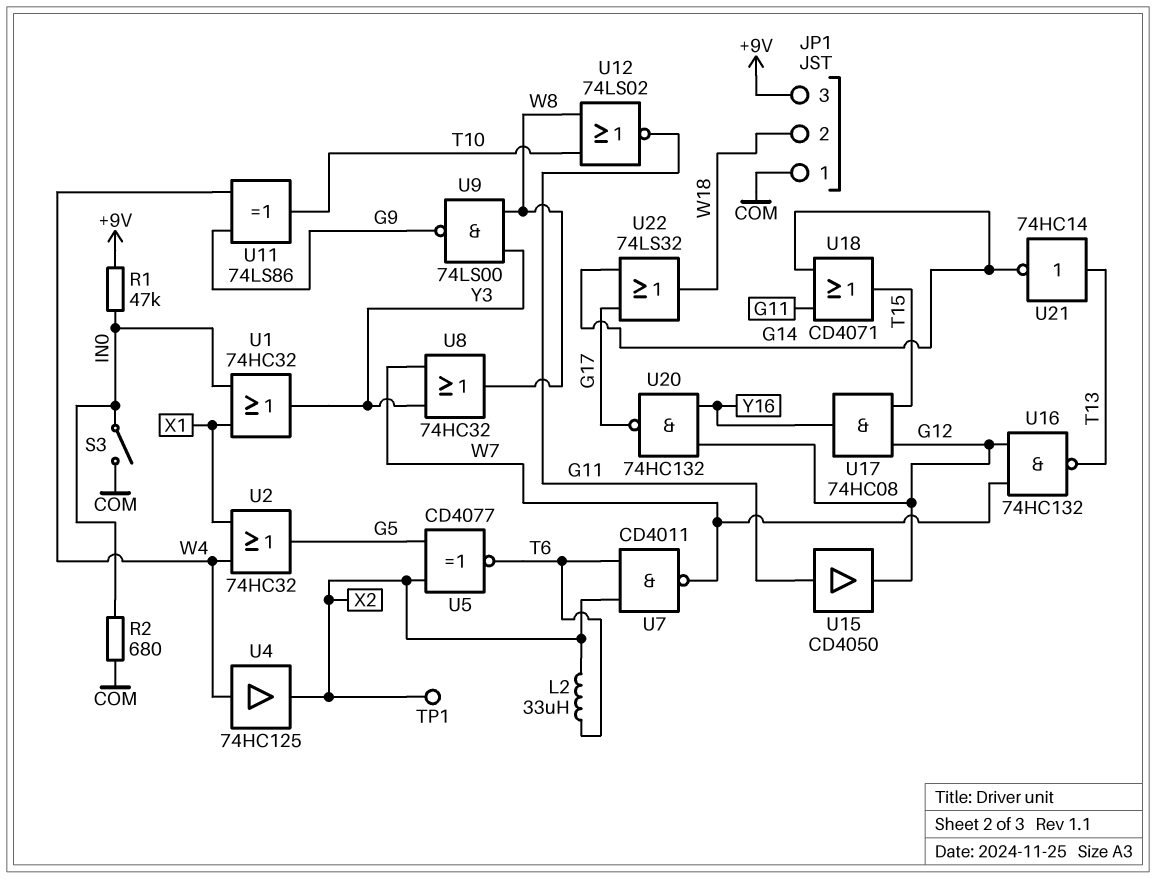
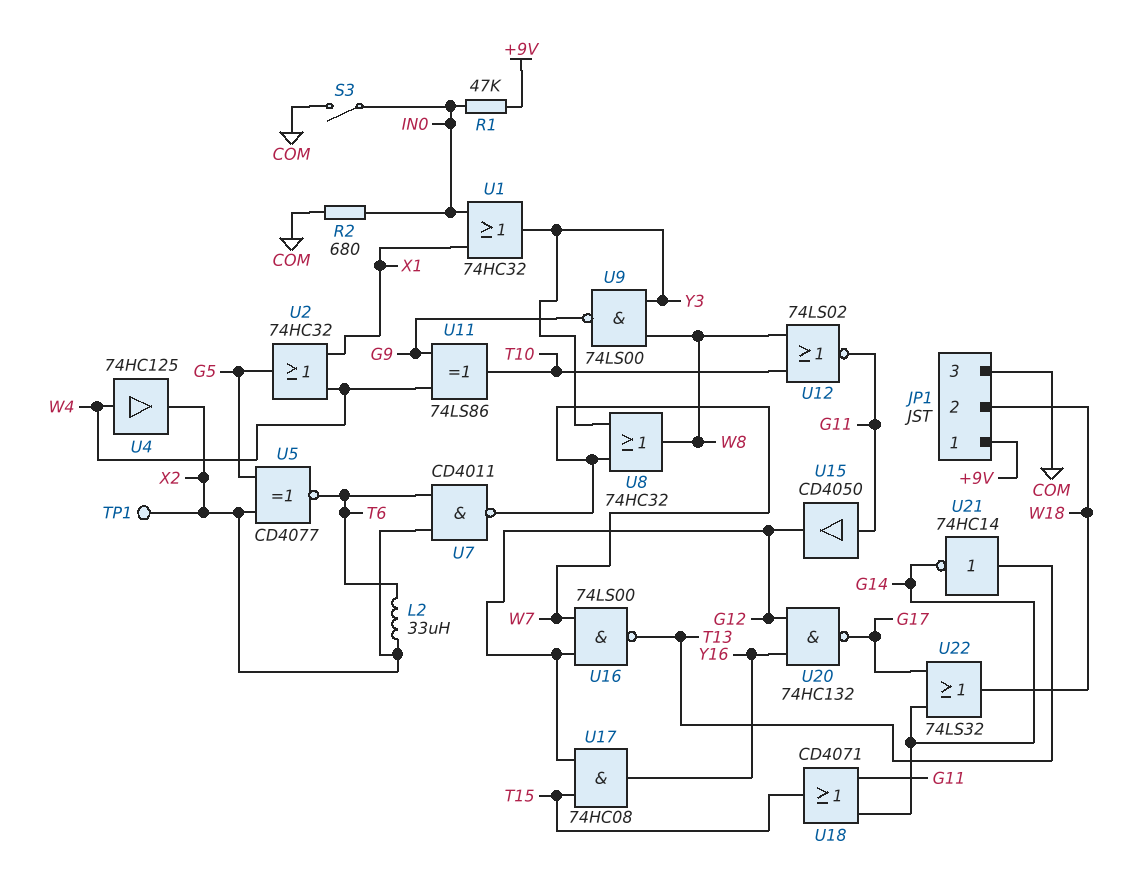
JP1 pin 1: COM -> +9V
JP1 pin 3: +9V -> COM
U16: NAND 74HC132 (in G12, in W7, out T13) -> NAND 74LS00 (in G12, in W7, out T13)

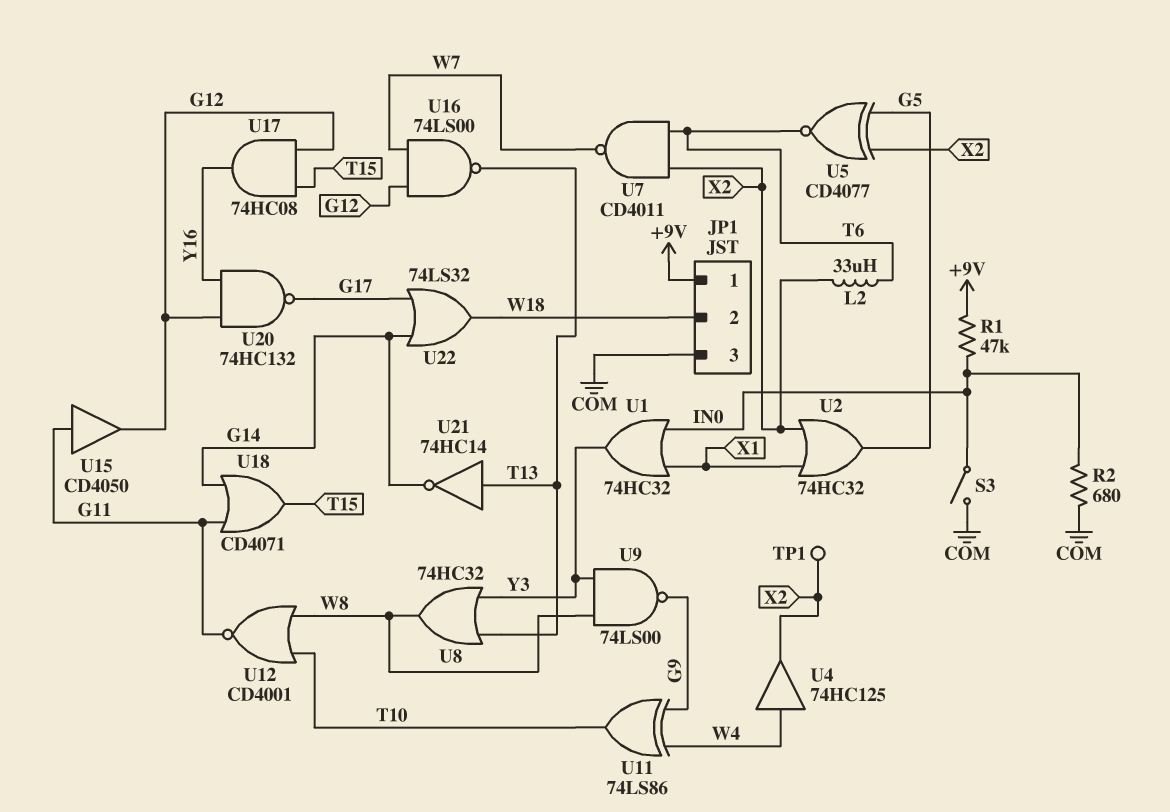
U2: OR 74HC32 (in W4, in X1, out G5) -> OR 74HC32 (in X1, in X2, out G5)
U8: OR 74HC32 (in W7, in Y3, out W8) -> OR 74HC32 (in T13, in Y3, out W8)
U12: NOR 74LS02 (in T10, in W8, out G11) -> NOR CD4001 (in T10, in W8, out G11)

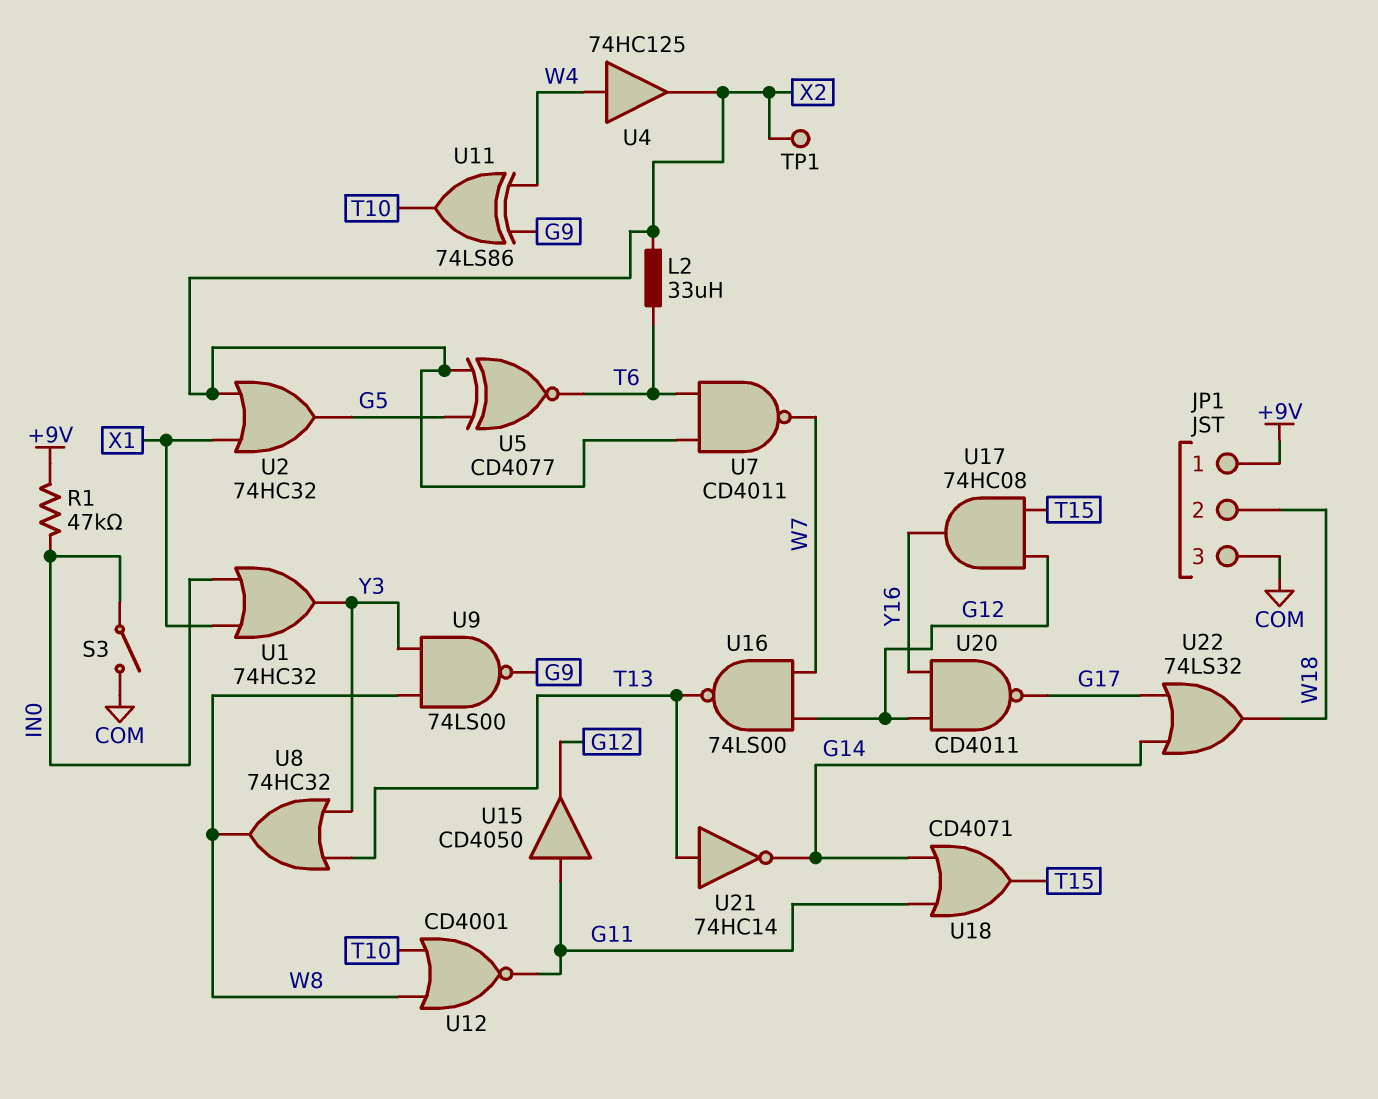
R2: 680 (COM, IN0) -> none
U20: NAND 74HC132 (in G12, in Y16, out G17) -> NAND CD4011 (in G12, in Y16, out G17)

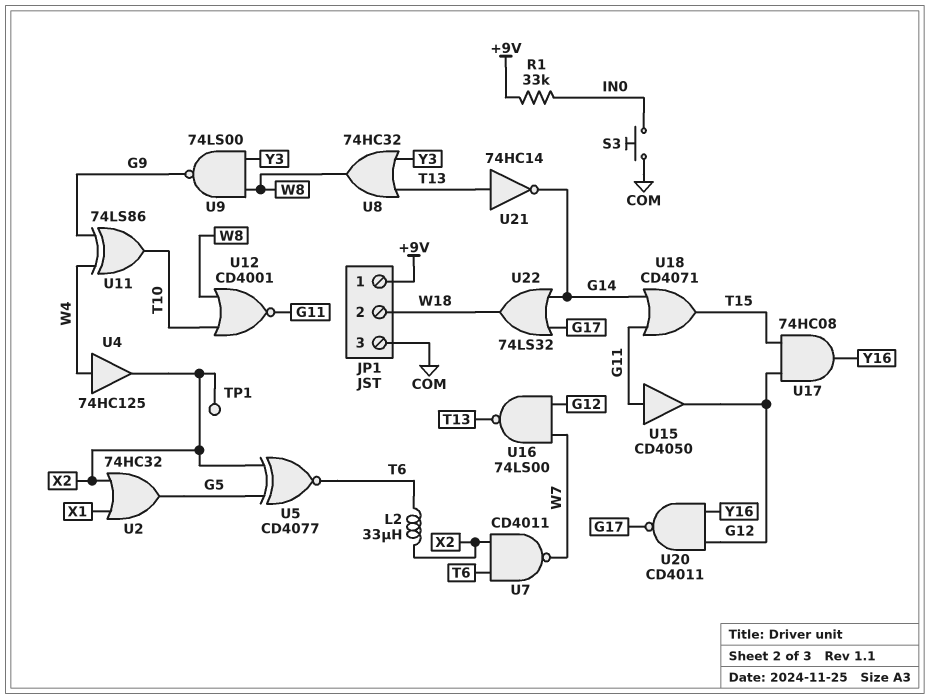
R1: 47k (+9V, IN0) -> 33k (+9V, IN0)
S3: switch (COM, IN0) -> button (COM, IN0)
U1: OR 74HC32 (in IN0, in X1, out Y3) -> none

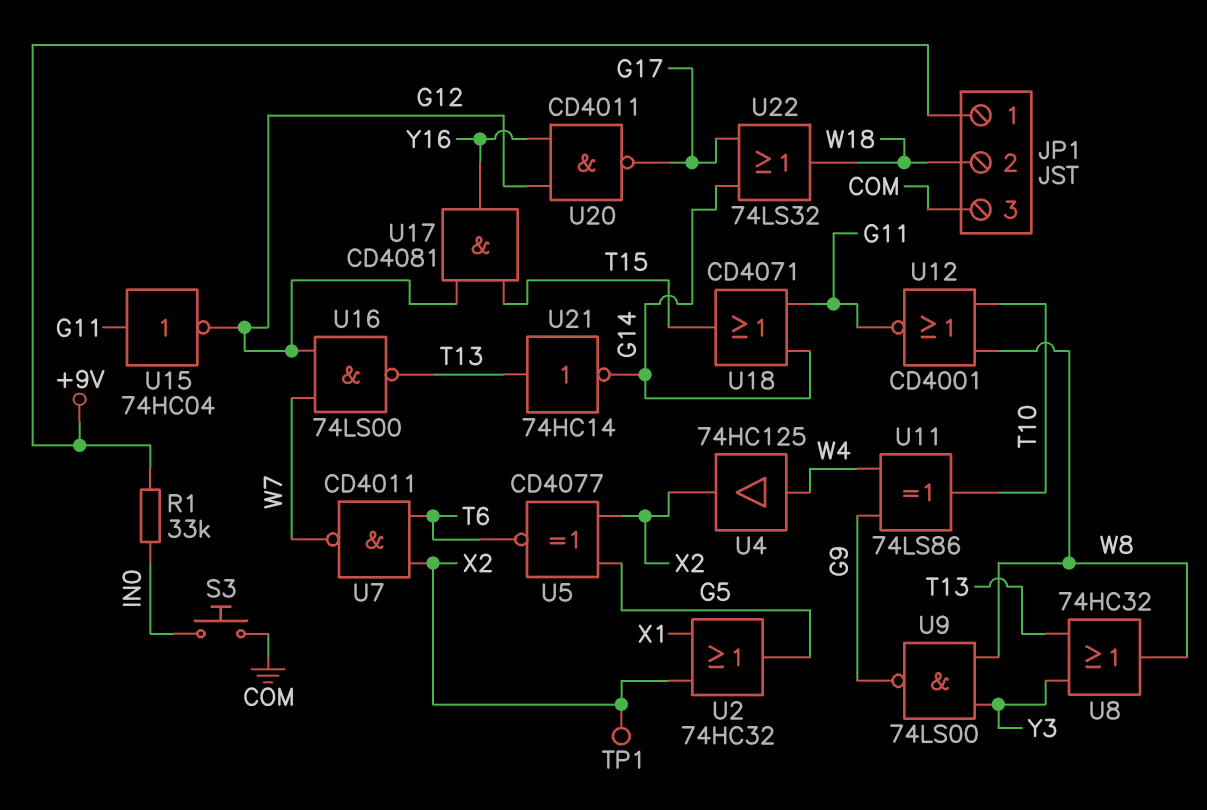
L2: 33uH (T6, X2) -> none
U15: buffer CD4050 (in G11, out G12) -> NOT 74HC04 (in G11, out G12)
U17: AND 74HC08 (in G12, in T15, out Y16) -> AND CD4081 (in G12, in T15, out Y16)

